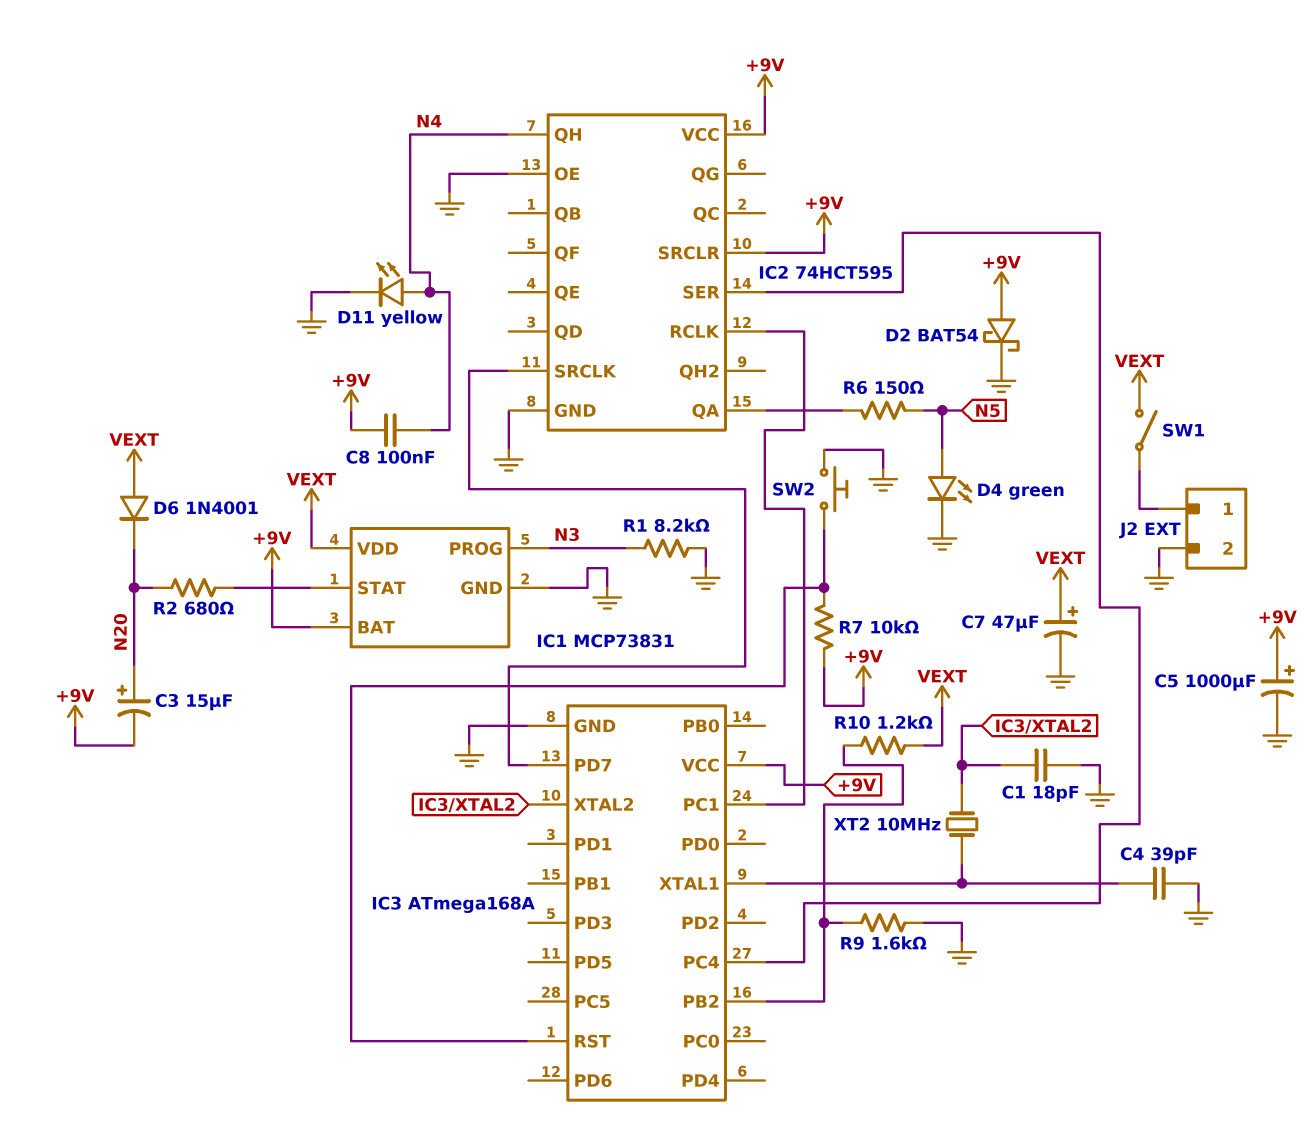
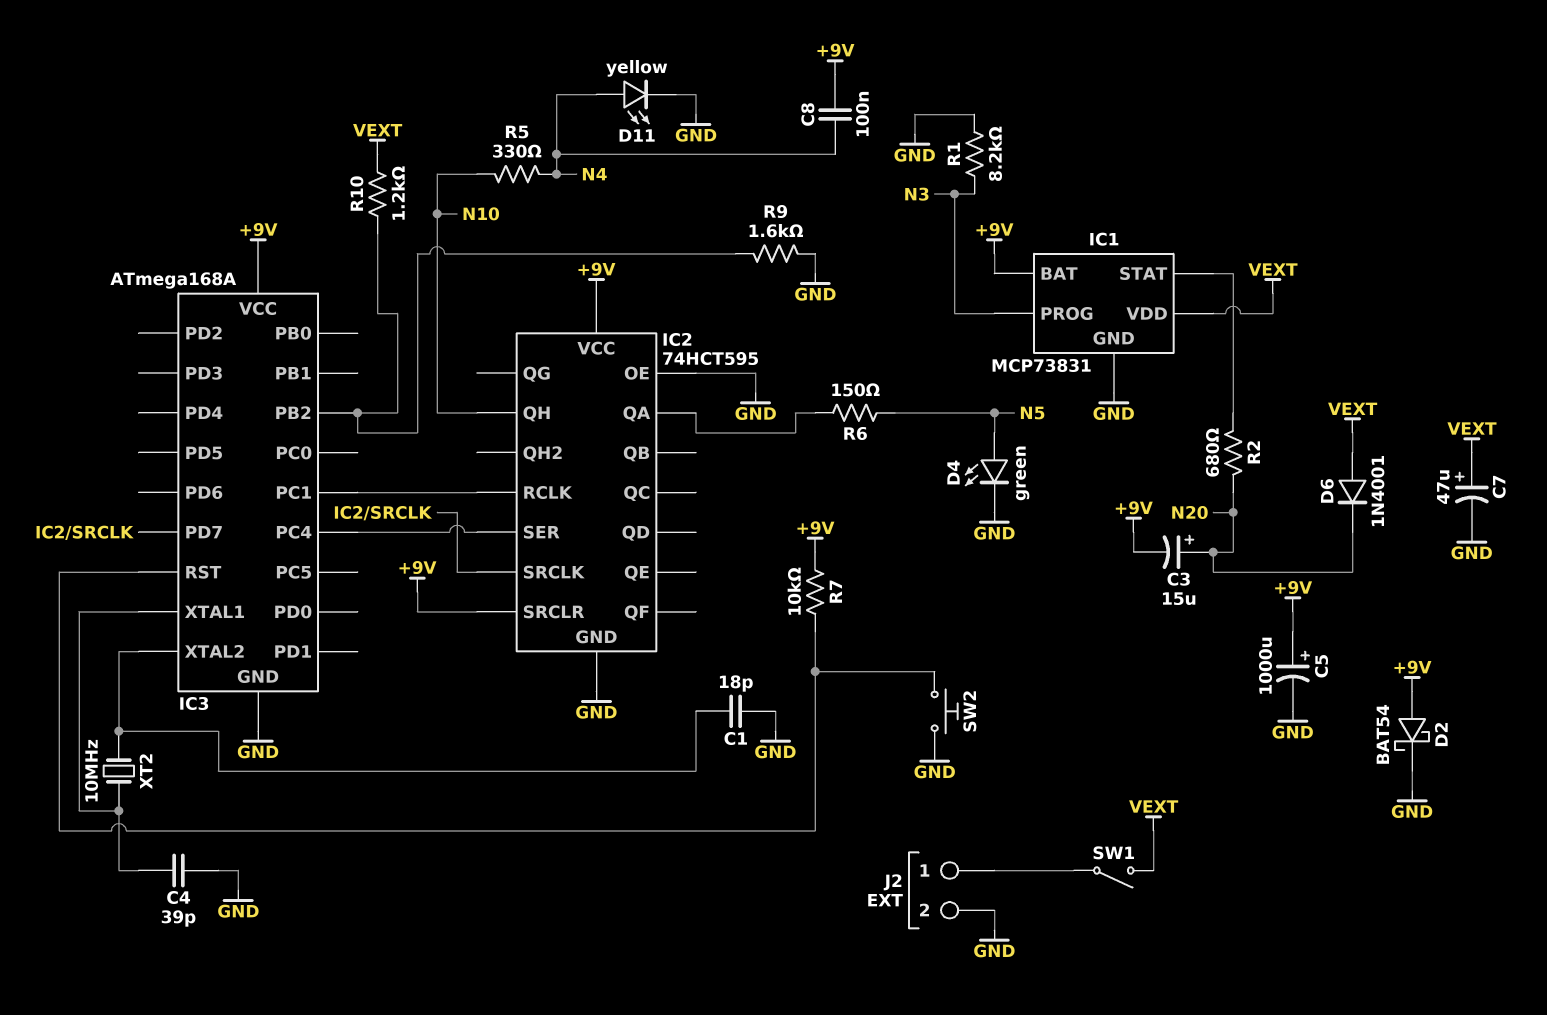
IC2 pin QH: N4 -> N10
R5: none -> 330 (N4, N10)

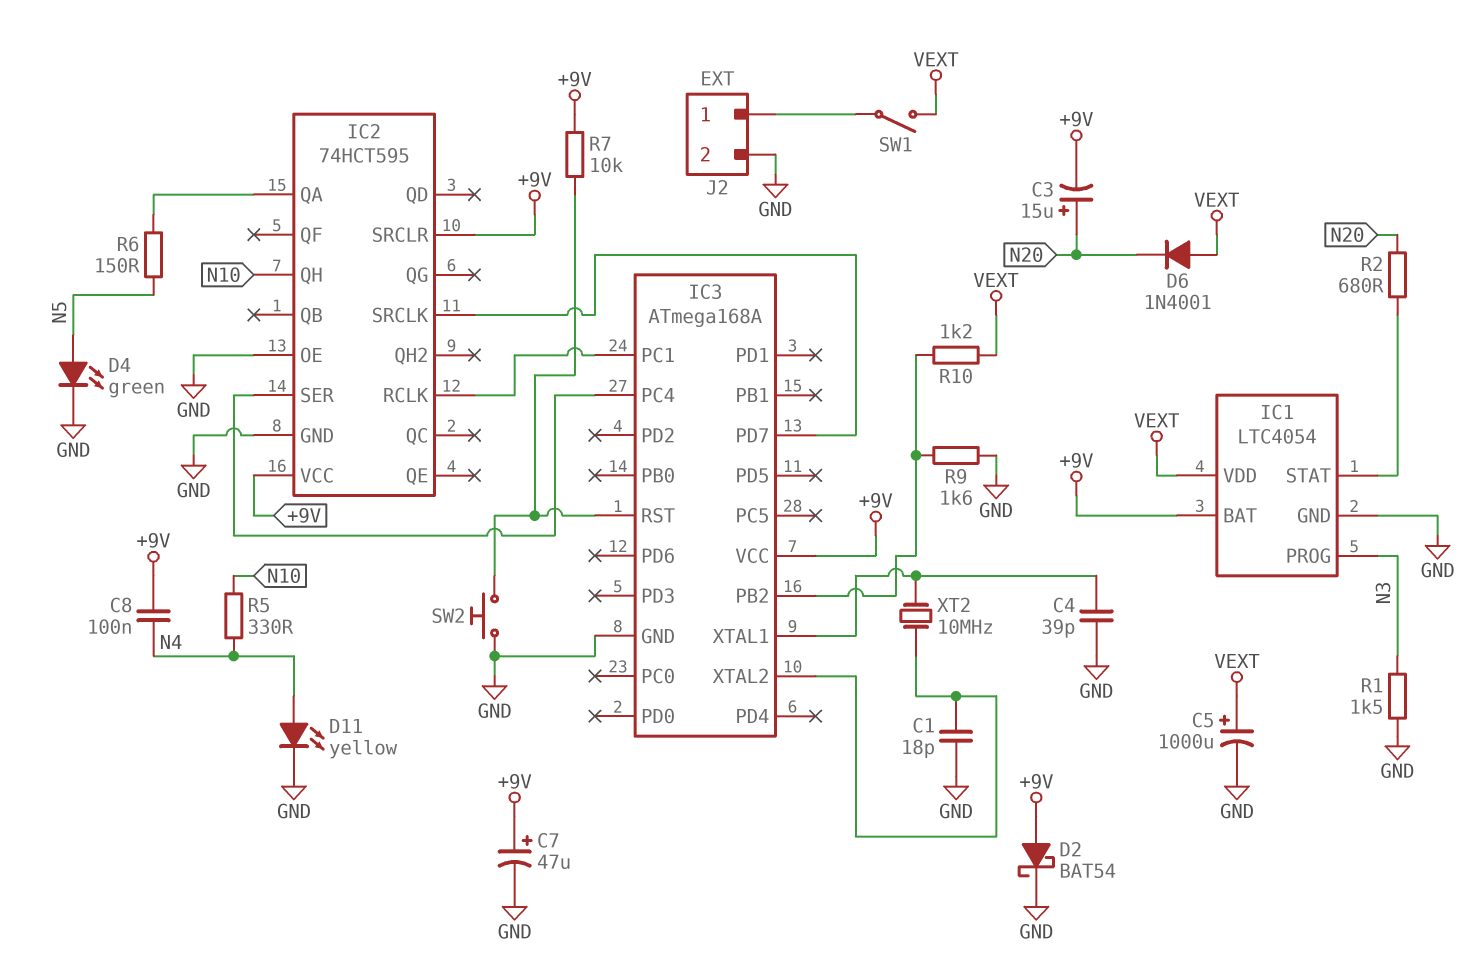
C5: 1000uF (plus +9V, minus GND) -> 1000uF (plus VEXT, minus GND)
C7: 47uF (plus VEXT, minus GND) -> 47uF (plus +9V, minus GND)
IC1: MCP73831 -> LTC4054
R1: 8.2k (GND, N3) -> 1.5k (GND, N3)

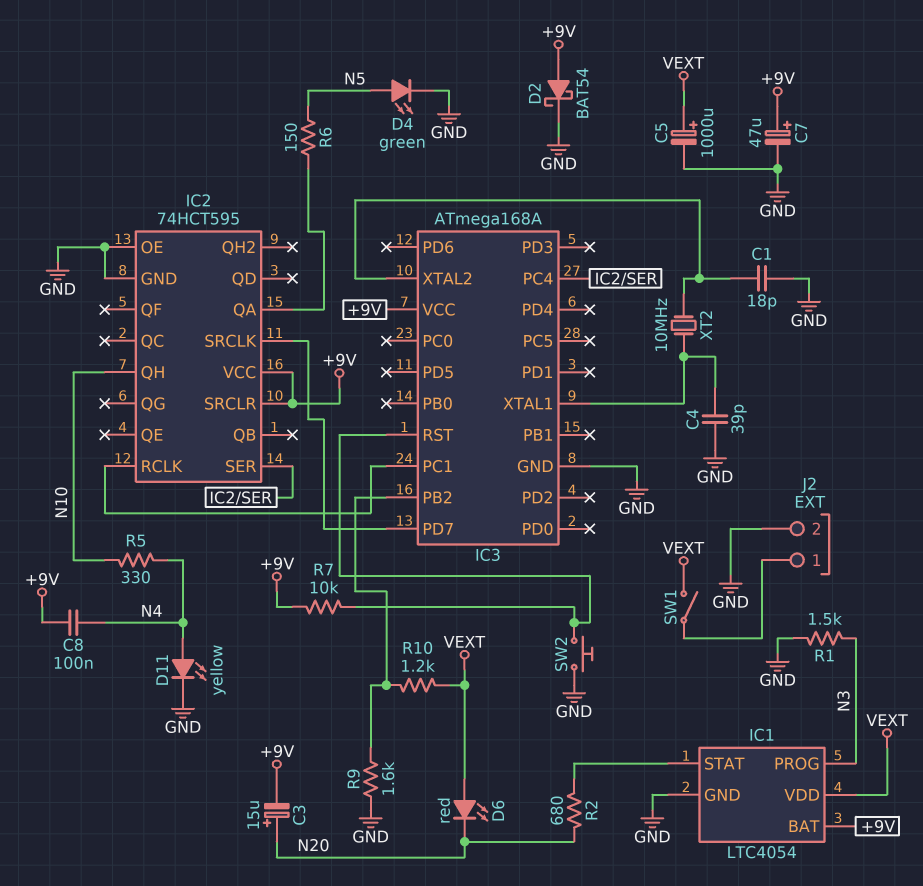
D6: diode 1N4001 (A VEXT, K N20) -> LED red (A VEXT, K N20)

